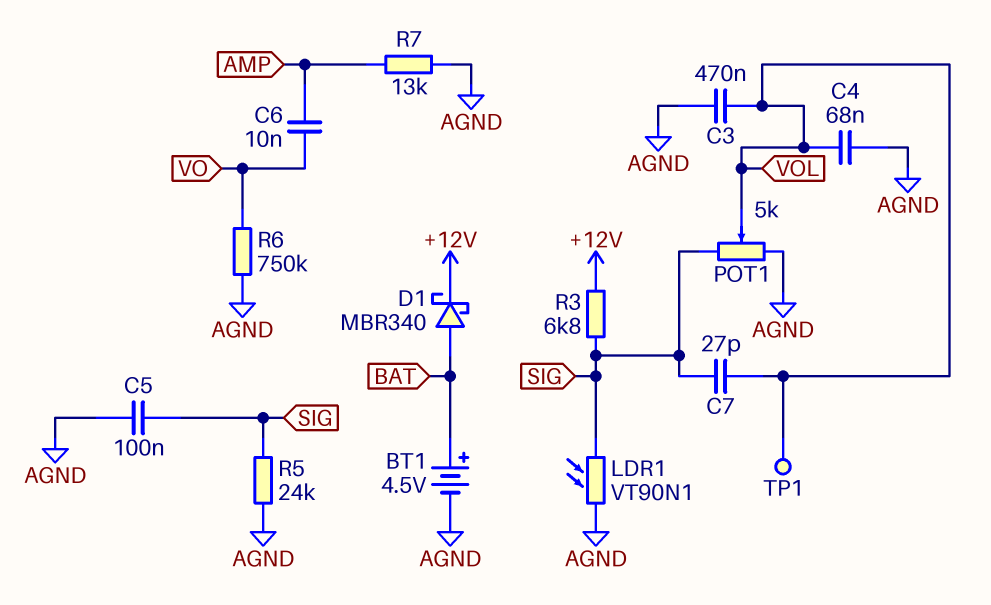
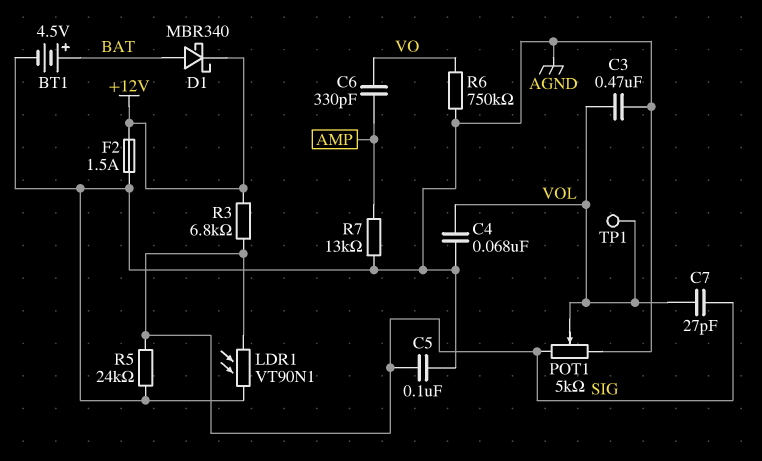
C6: 10nF (AMP, VO) -> 330pF (AMP, VO)
F2: none -> 1.5A (+12V, AGND)

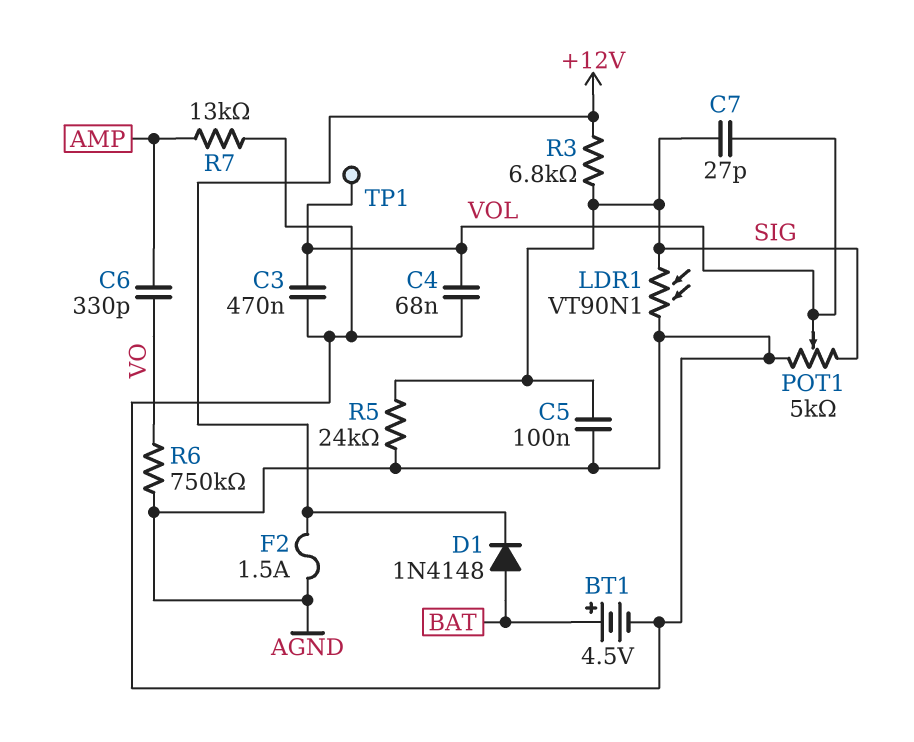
D1: schottky MBR340 (A BAT, K +12V) -> diode 1N4148 (A BAT, K +12V)

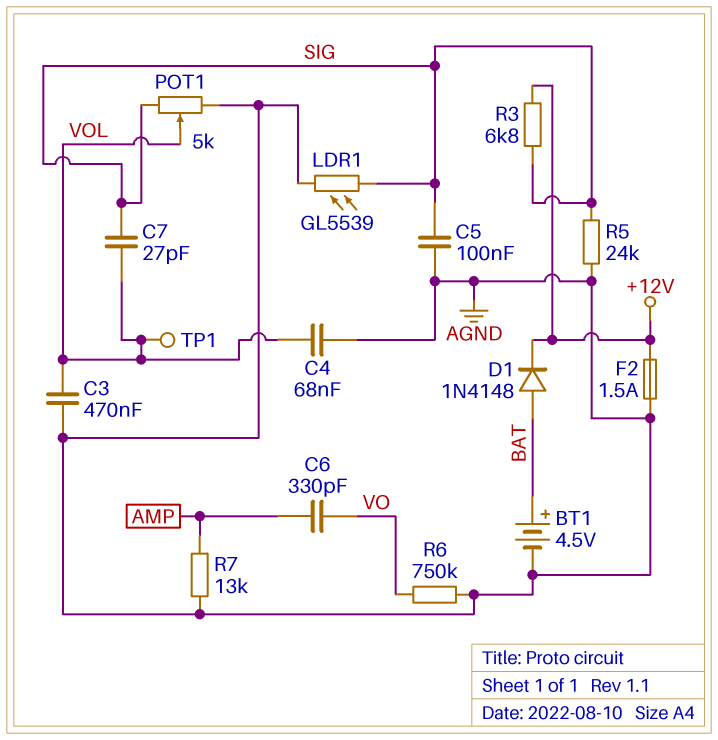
LDR1: VT90N1 (AGND, SIG) -> GL5539 (AGND, SIG)

